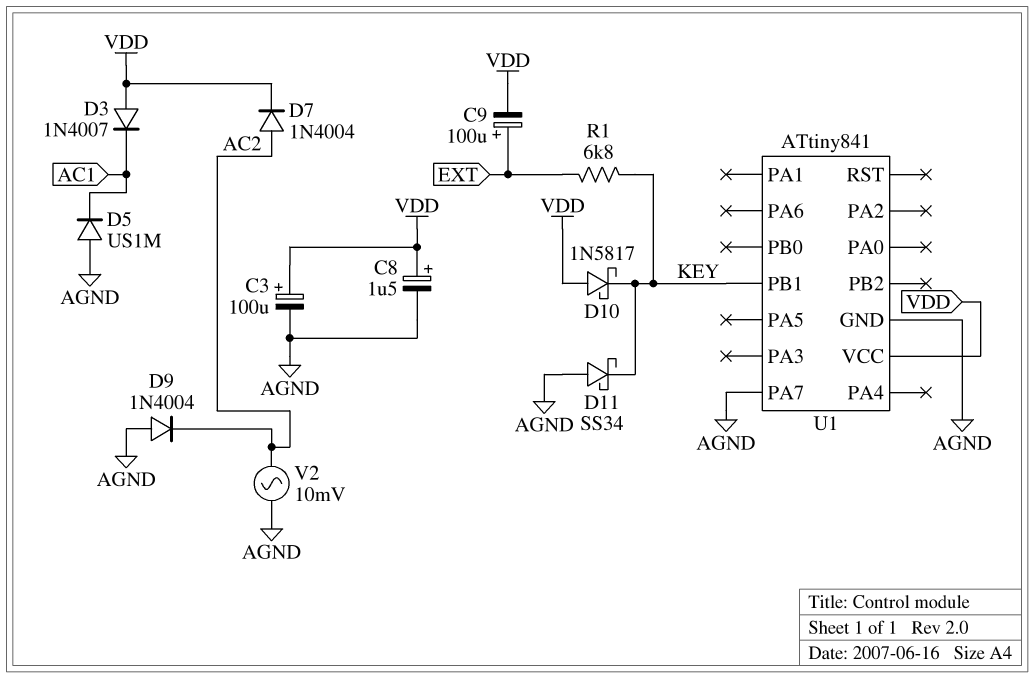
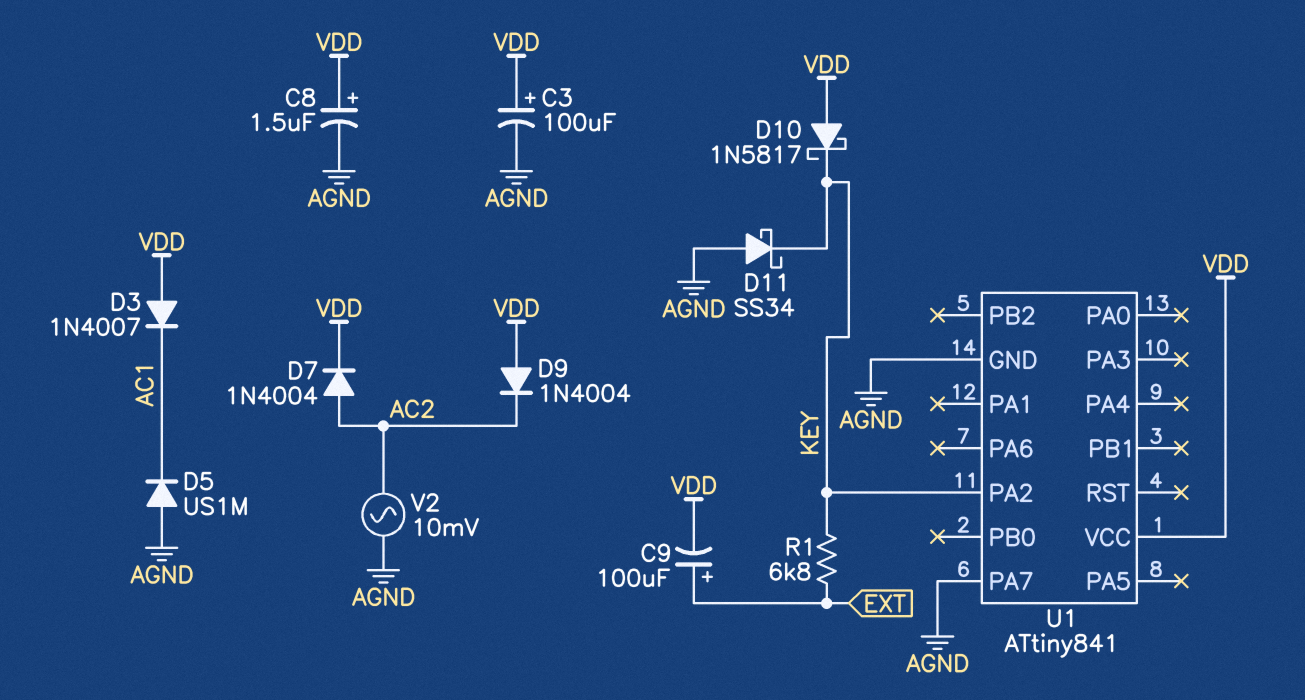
D9: diode 1N4004 (A AGND, K AC2) -> diode 1N4004 (A VDD, K AC2)
U1 pin PA2: none -> KEY
U1 pin PB1: KEY -> none

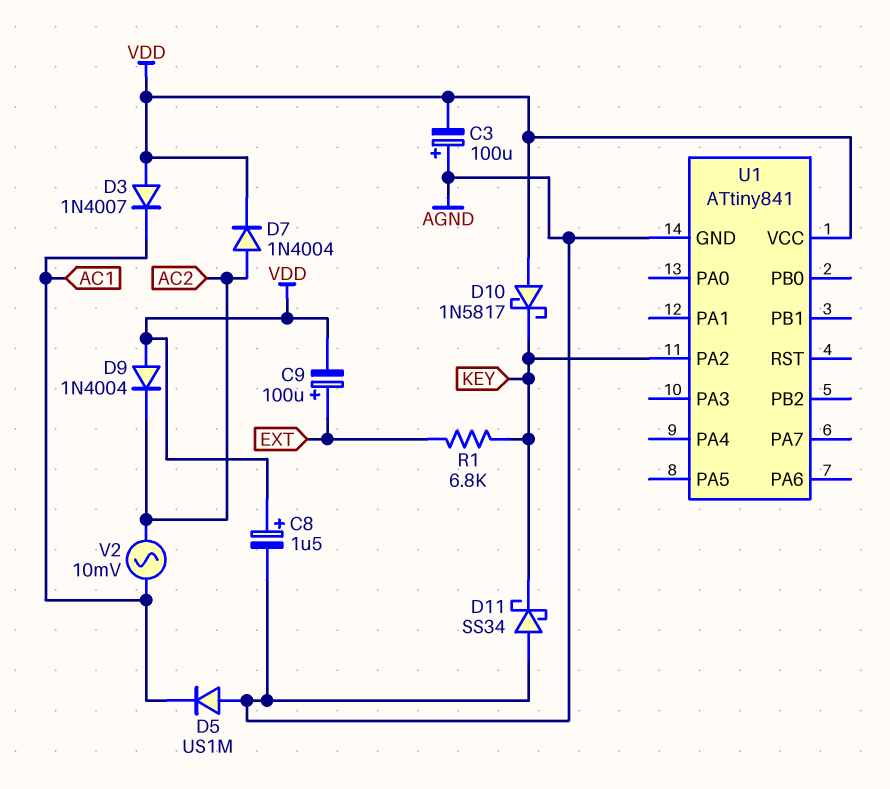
C3: 100uF (plus VDD, minus AGND) -> 100uF (plus AGND, minus VDD)
U1 pin PA7: AGND -> none
V2: AC 10mV (AC2, AGND) -> AC 10mV (AC1, AC2)

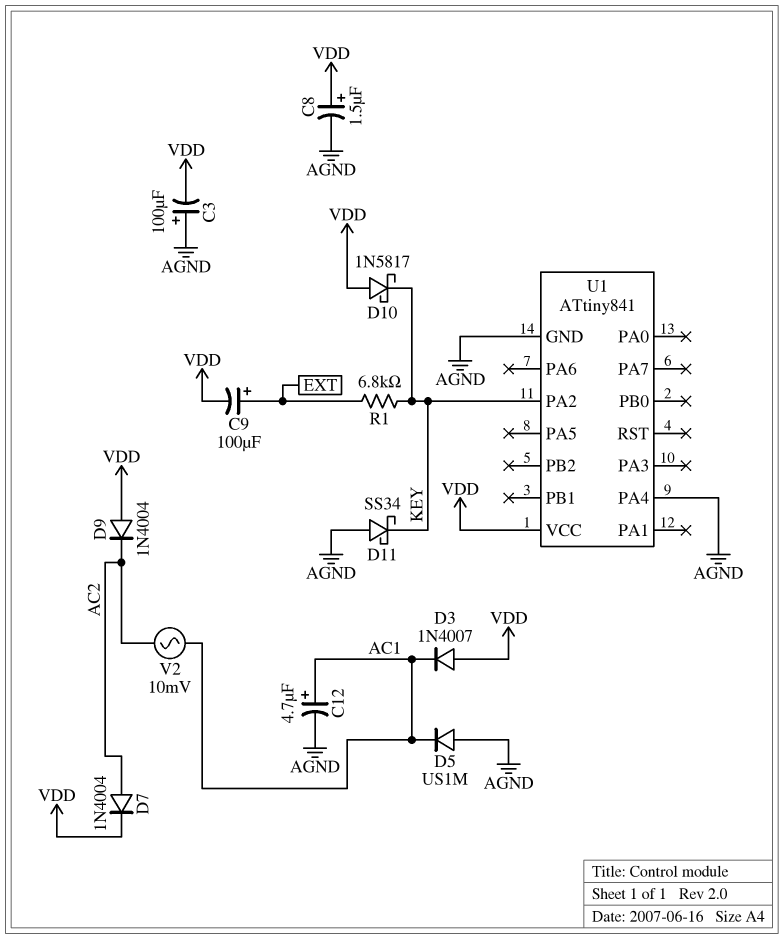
C12: none -> 4.7uF (plus AC1, minus AGND)
U1 pin PA4: none -> AGND

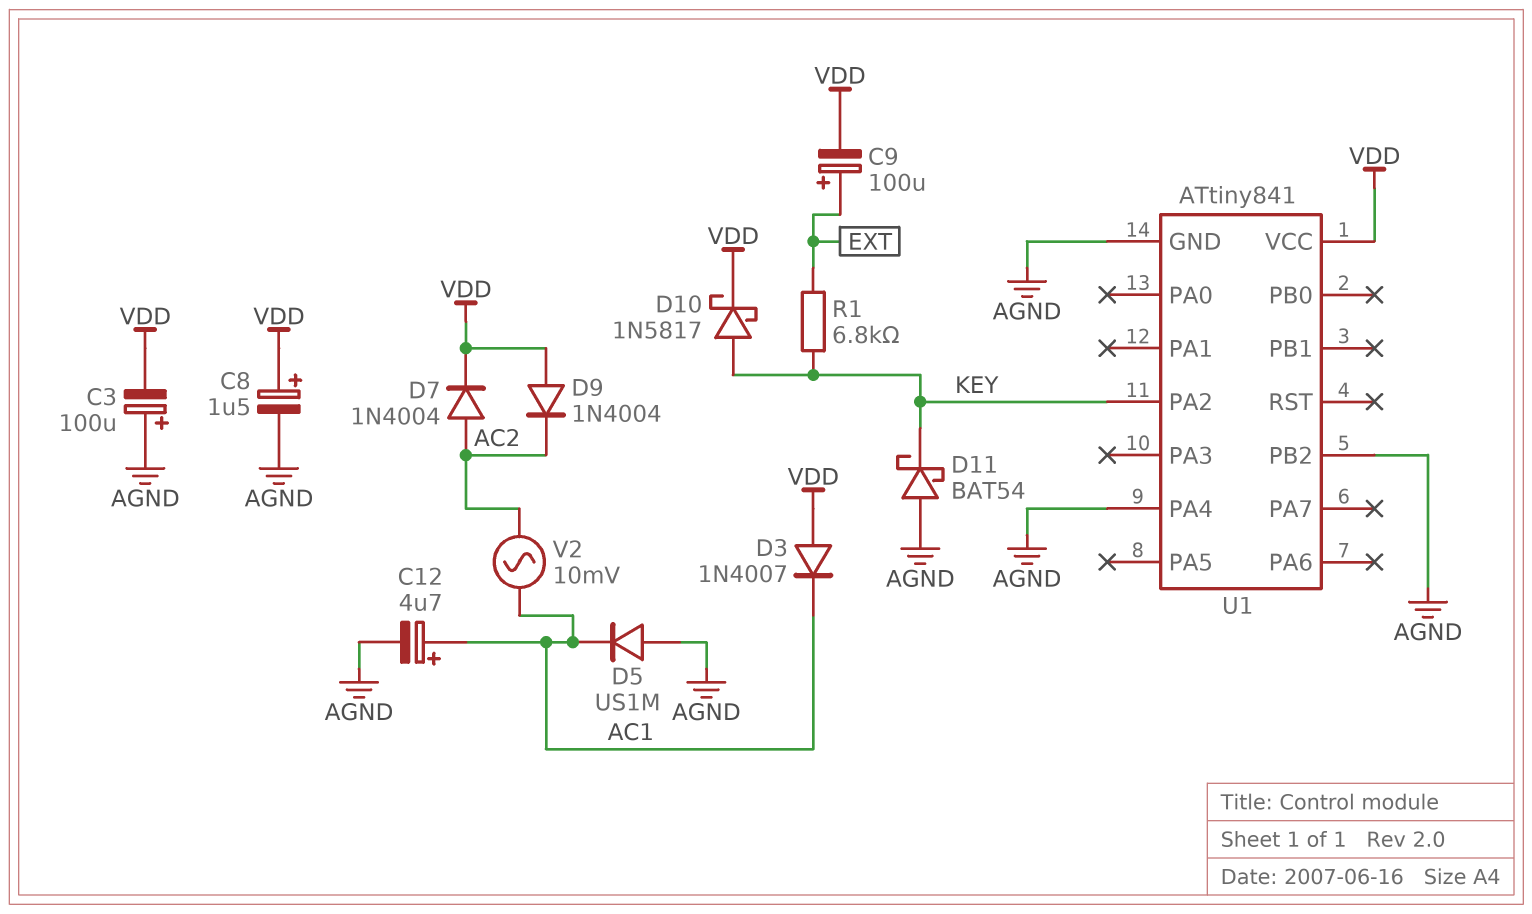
D10: schottky 1N5817 (A VDD, K KEY) -> schottky 1N5817 (A KEY, K VDD)
D11: schottky SS34 (A AGND, K KEY) -> schottky BAT54 (A AGND, K KEY)
U1 pin PB2: none -> AGND

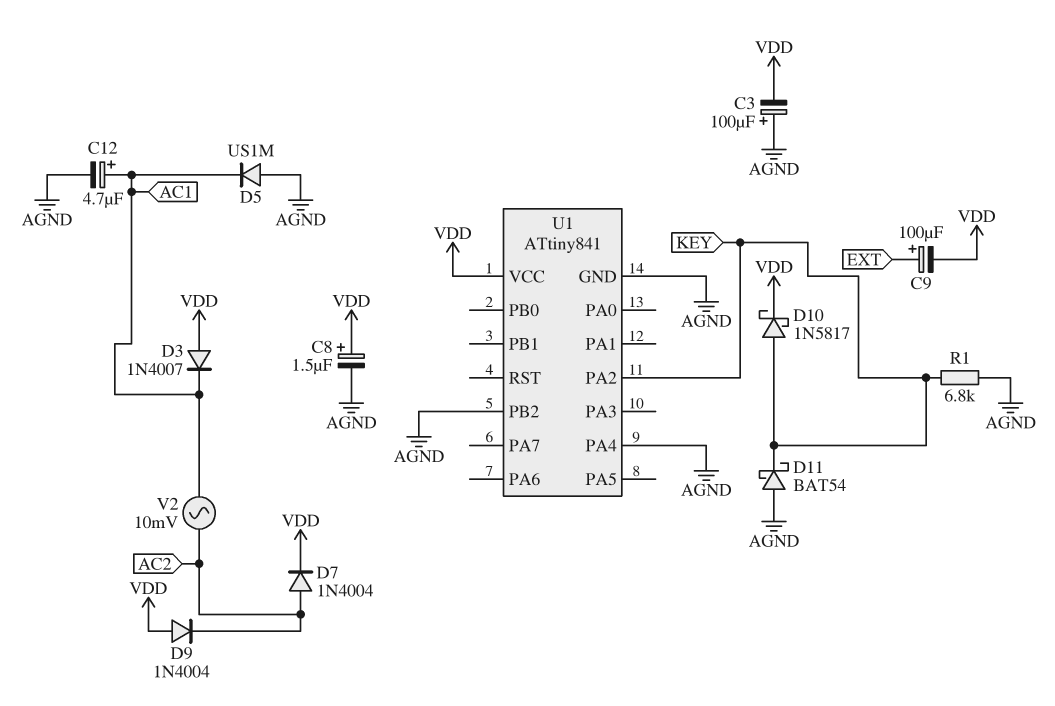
R1: 6.8k (EXT, KEY) -> 6.8k (AGND, KEY)

